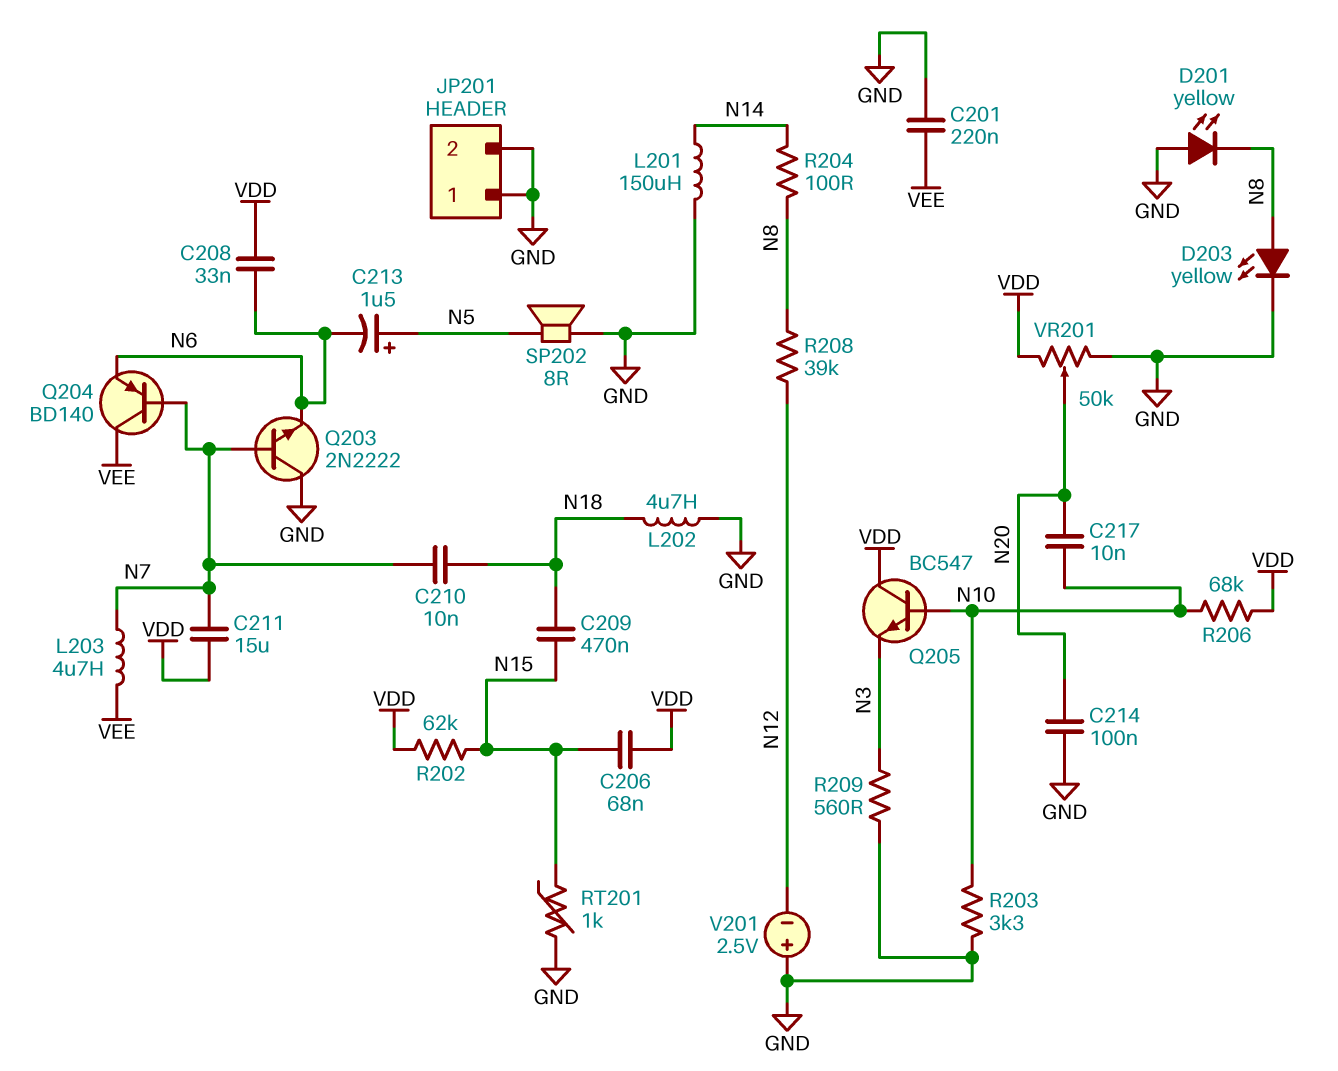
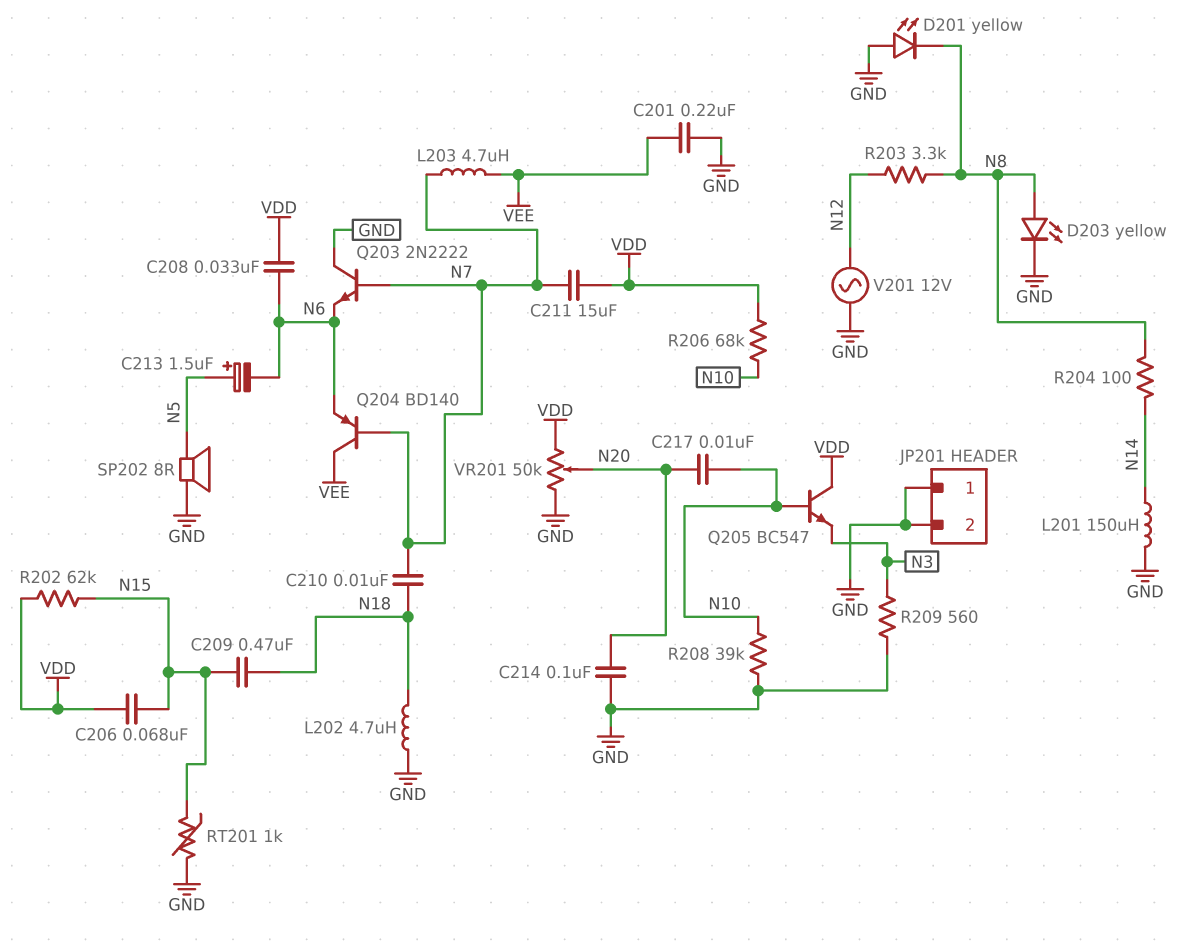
R203: 3.3k (GND, N10) -> 3.3k (N8, N12)
R208: 39k (N8, N12) -> 39k (GND, N10)
V201: 2.5V (plus GND, minus N12) -> AC 12V (GND, N12)

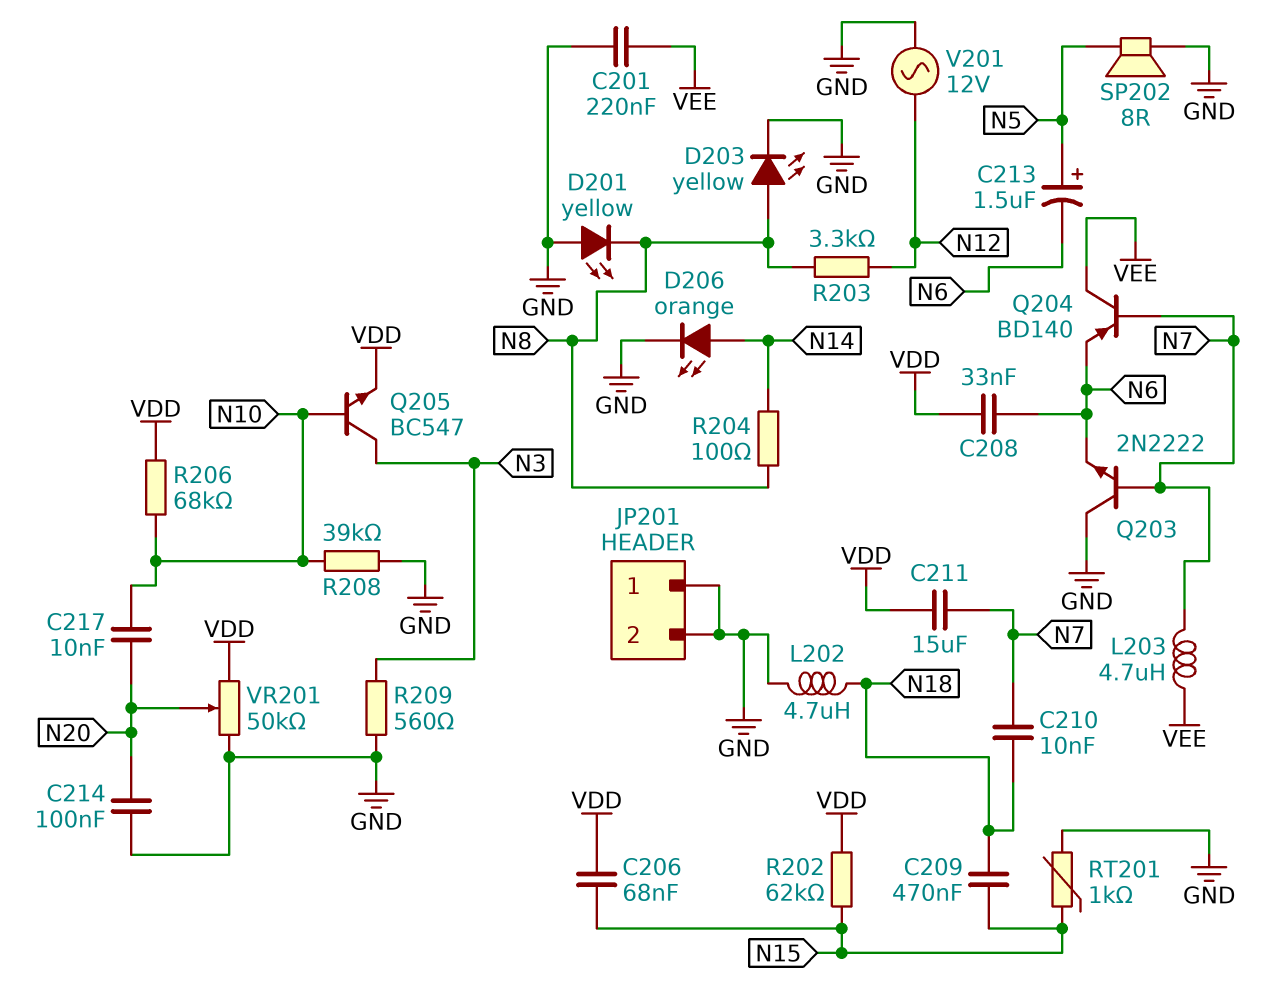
D206: none -> LED orange (A N14, K GND)
L201: 150uH (GND, N14) -> none
Q205: NPN BC547 (B N10, C VDD, E N3) -> NPN BC547 (B N10, C N3, E VDD)

